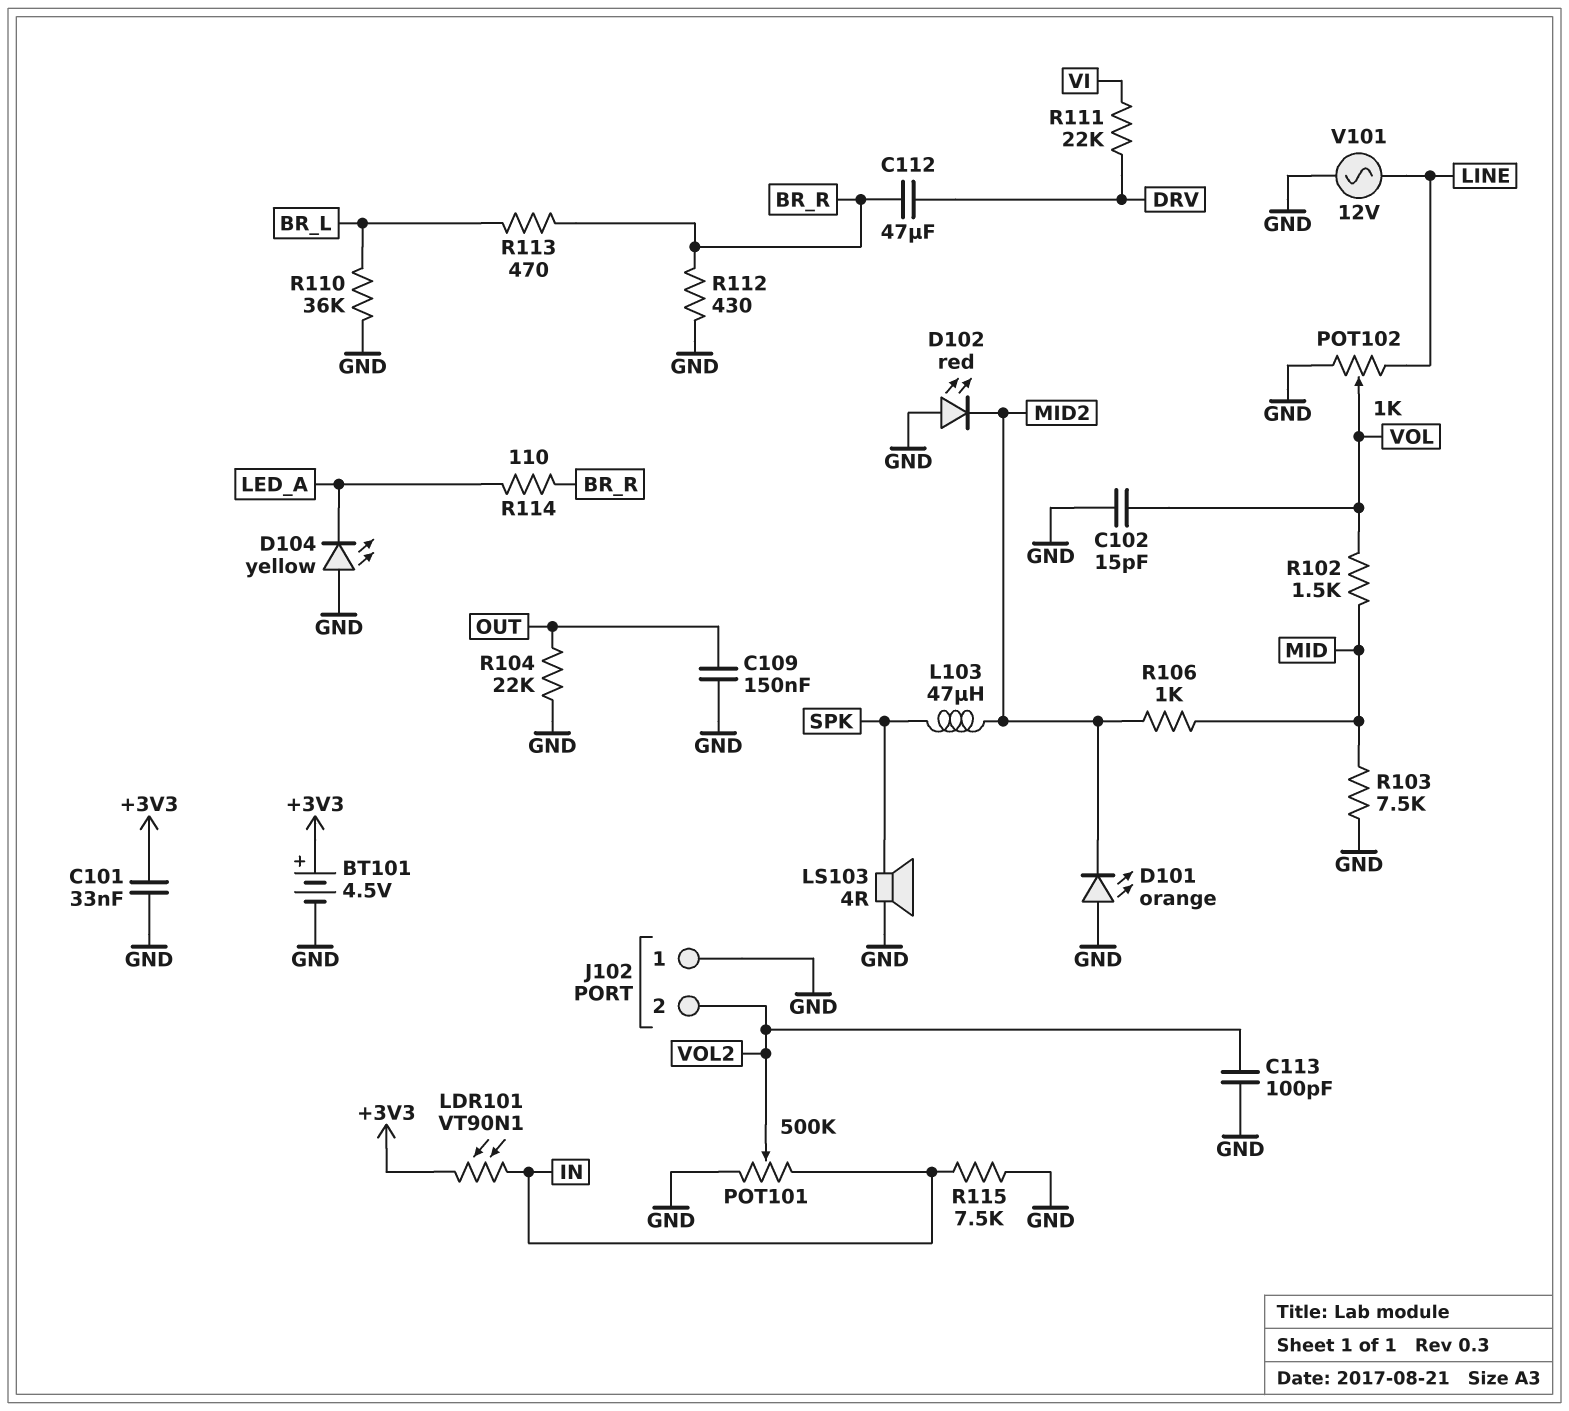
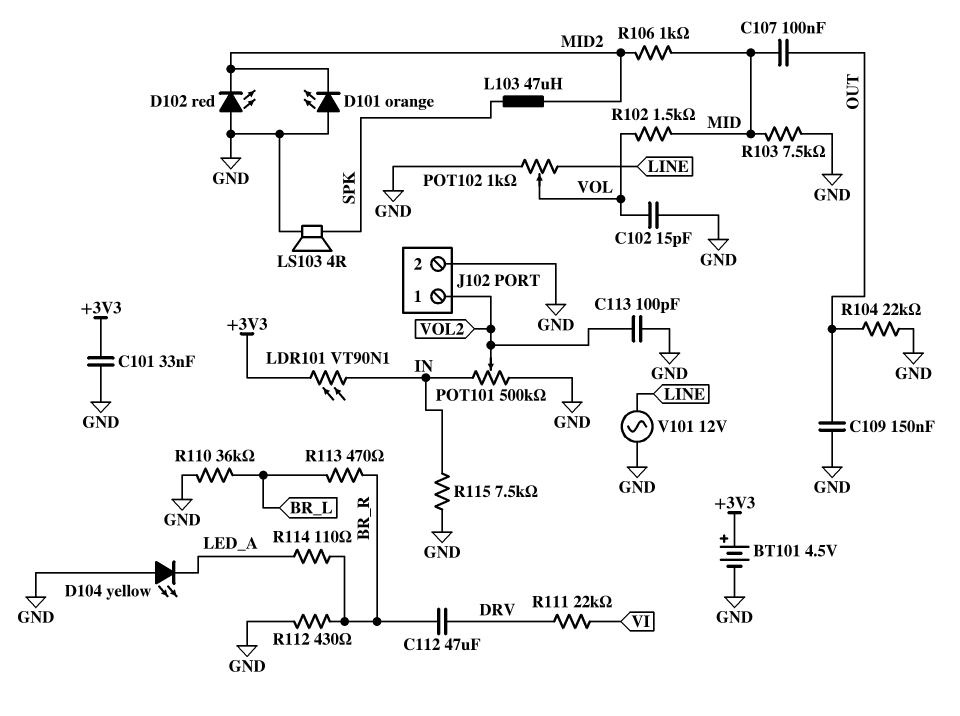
C107: none -> 100nF (MID, OUT)
J102 pin 1: GND -> VOL2
J102 pin 2: VOL2 -> GND

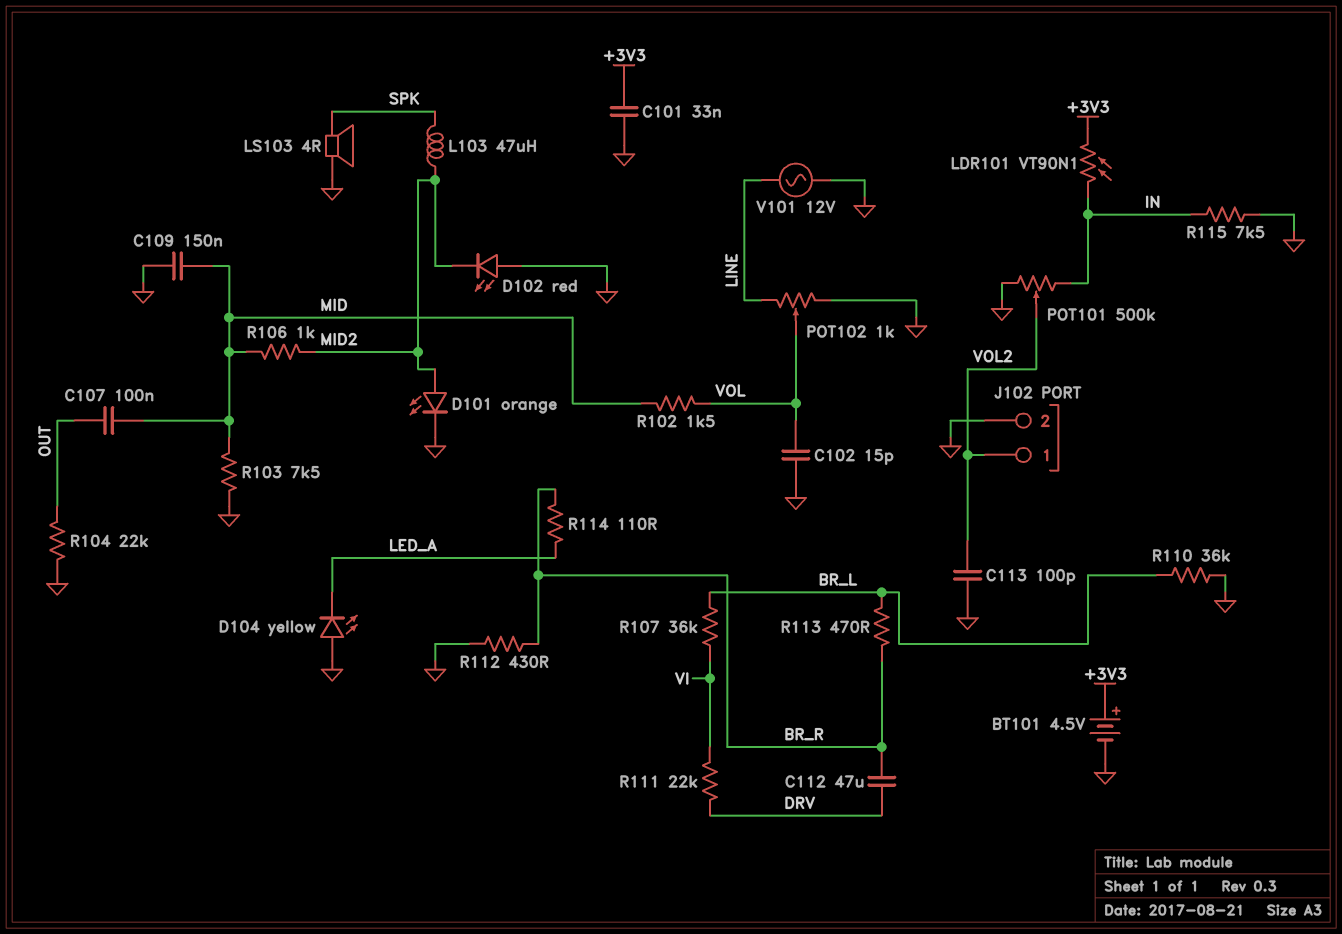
C109: 150nF (GND, OUT) -> 150nF (GND, MID)
D101: LED orange (A GND, K MID2) -> LED orange (A MID2, K GND)
R107: none -> 36k (BR_L, VI)

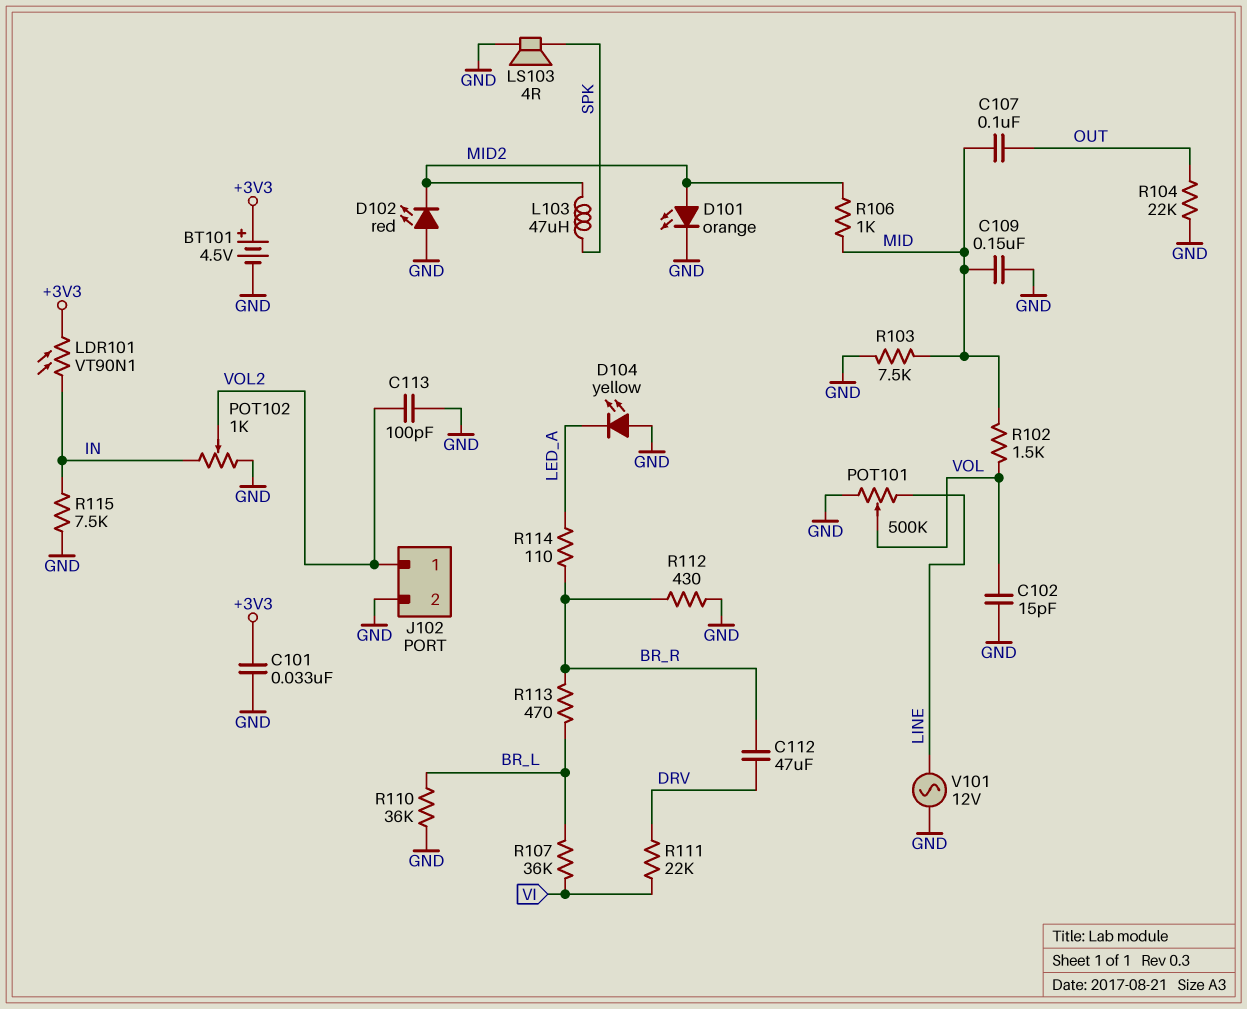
POT101: 500k (GND, IN, wiper VOL2) -> 500k (GND, LINE, wiper VOL)
POT102: 1k (GND, LINE, wiper VOL) -> 1k (GND, IN, wiper VOL2)

